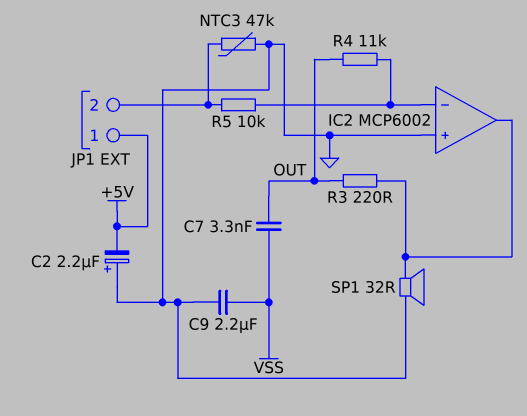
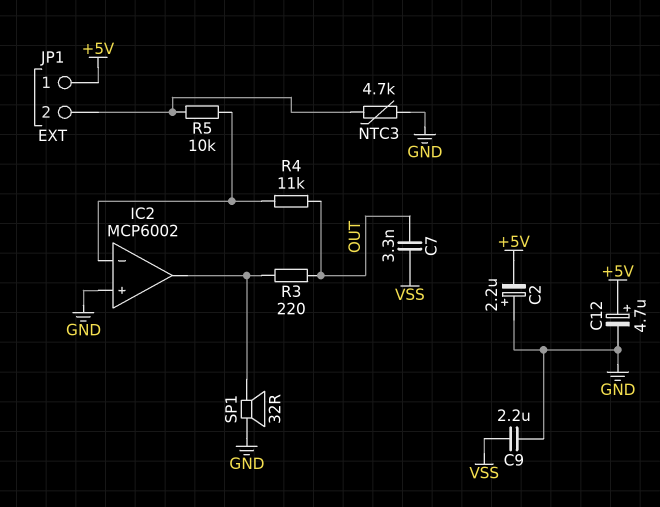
C12: none -> 4.7uF (plus +5V, minus GND)
NTC3: 47k (GND, JP1/2) -> 4.7k (GND, JP1/2)

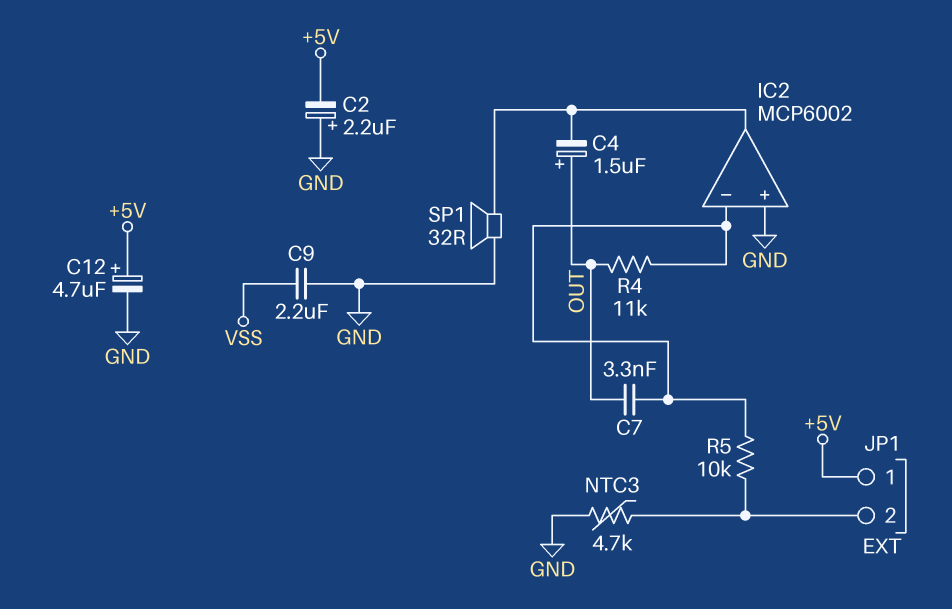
C4: none -> 1.5uF (plus OUT, minus IC2/out)
C7: 3.3nF (OUT, VSS) -> 3.3nF (IC2/in-, OUT)
R3: 220 (IC2/out, OUT) -> none

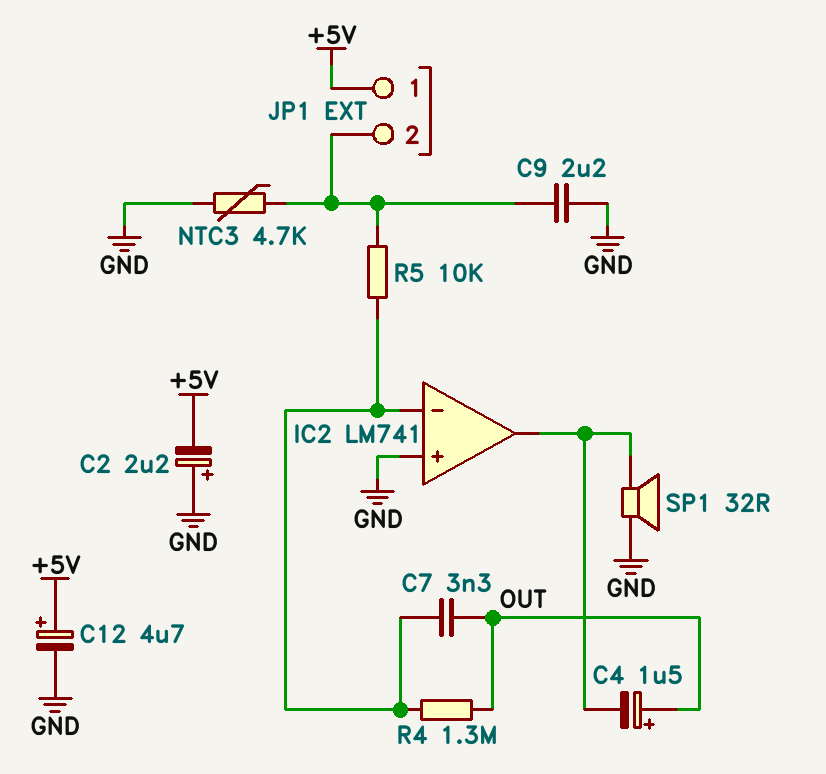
C9: 2.2uF (GND, VSS) -> 2.2uF (GND, JP1/2)
IC2: MCP6002 -> LM741
R4: 11k (IC2/in-, OUT) -> 1.3M (IC2/in-, OUT)

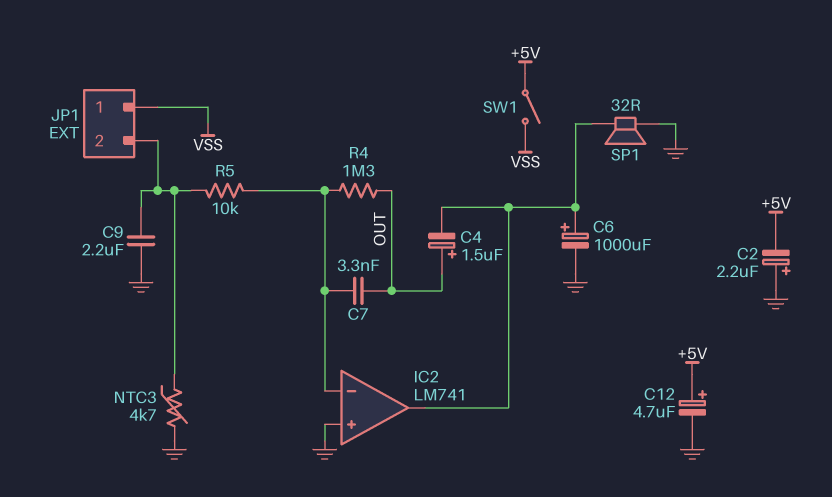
C6: none -> 1000uF (plus IC2/out, minus GND)
JP1 pin 1: +5V -> VSS
SW1: none -> switch (+5V, VSS)

